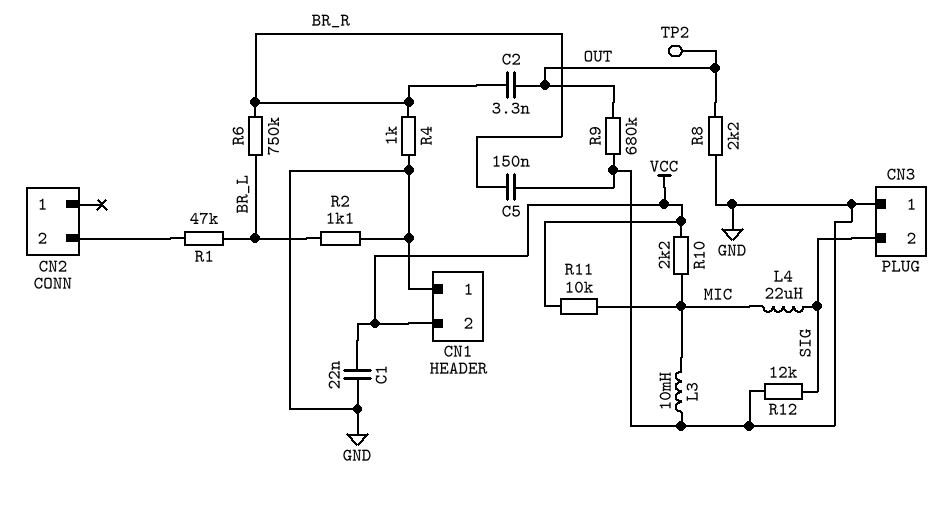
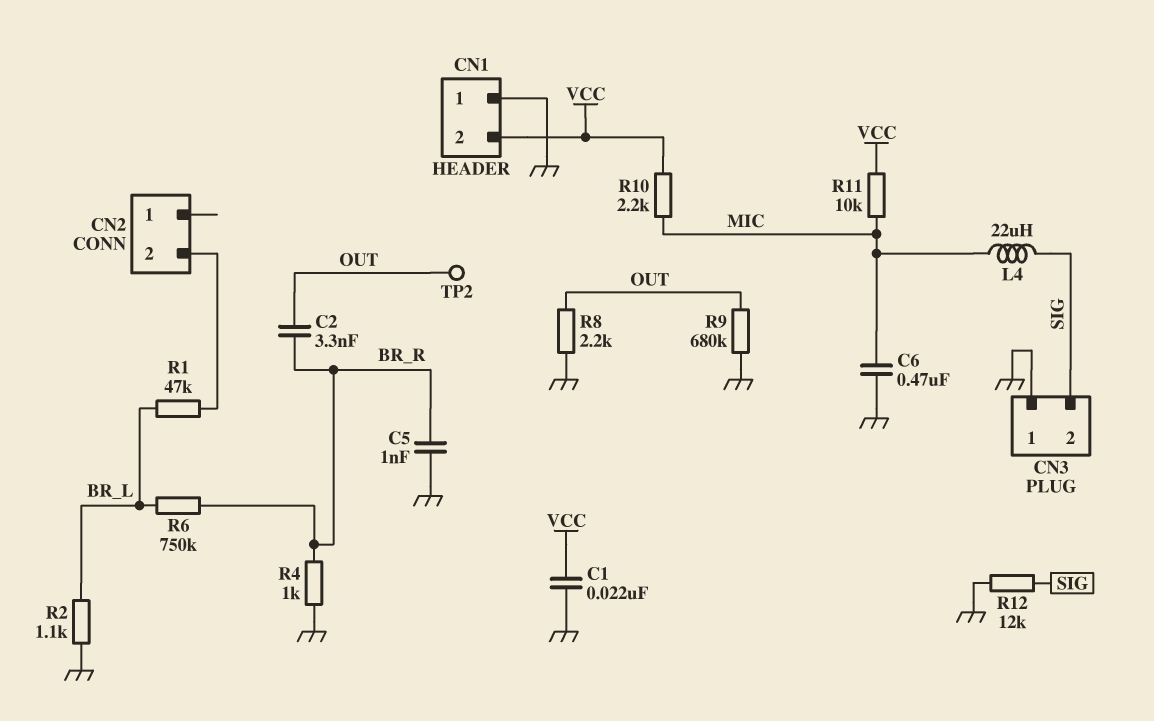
C5: 150nF (BR_R, GND) -> 1nF (BR_R, GND)
C6: none -> 470nF (GND, MIC)
L3: 10mH (GND, MIC) -> none

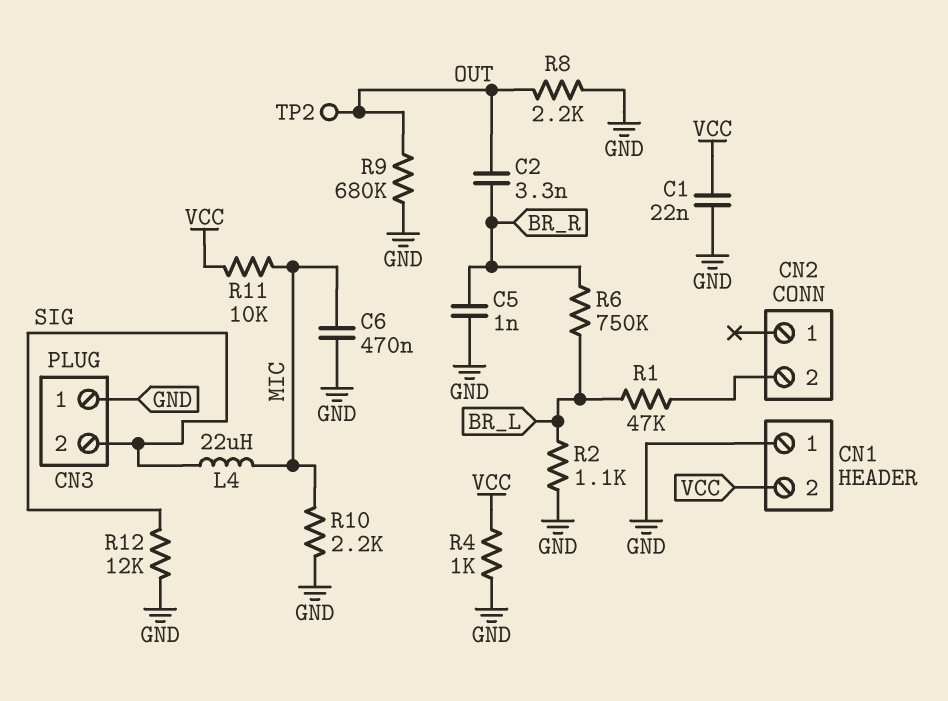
R4: 1k (BR_R, GND) -> 1k (GND, VCC)
R10: 2.2k (MIC, VCC) -> 2.2k (GND, MIC)

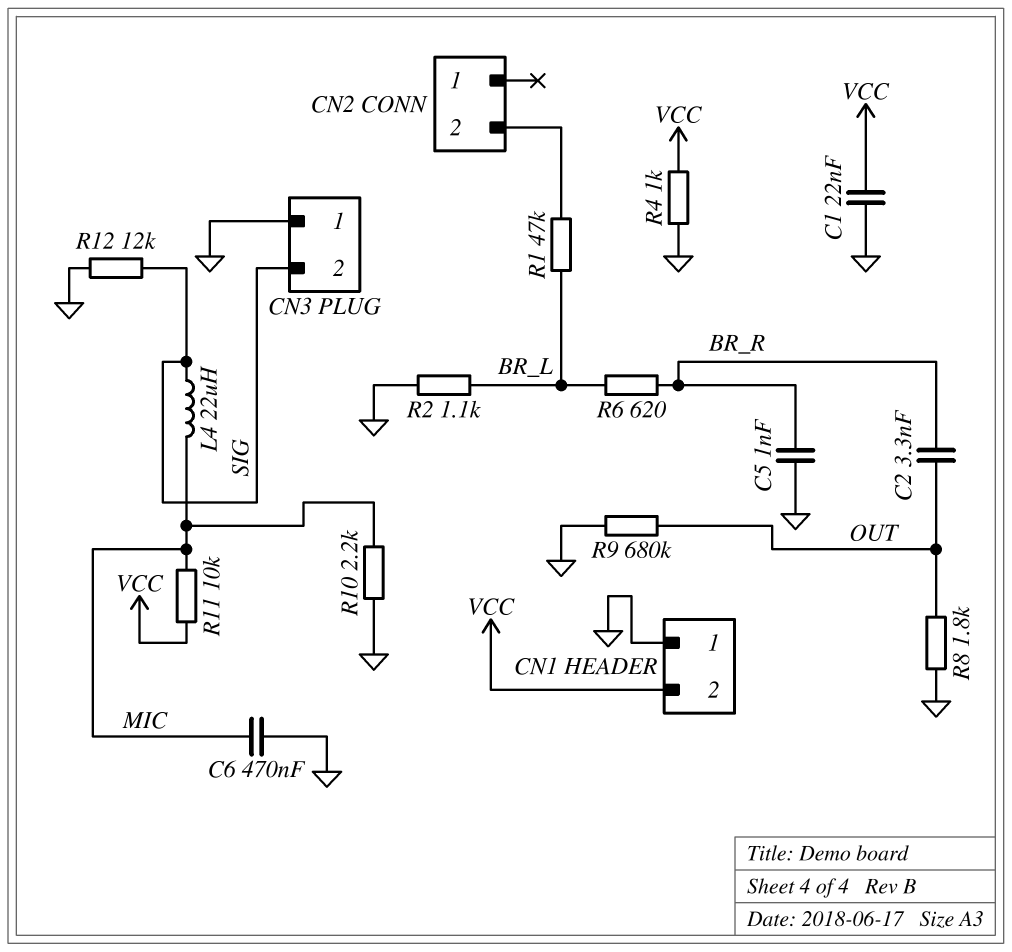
R6: 750k (BR_L, BR_R) -> 620 (BR_L, BR_R)
R8: 2.2k (GND, OUT) -> 1.8k (GND, OUT)
TP2: test point (OUT) -> none

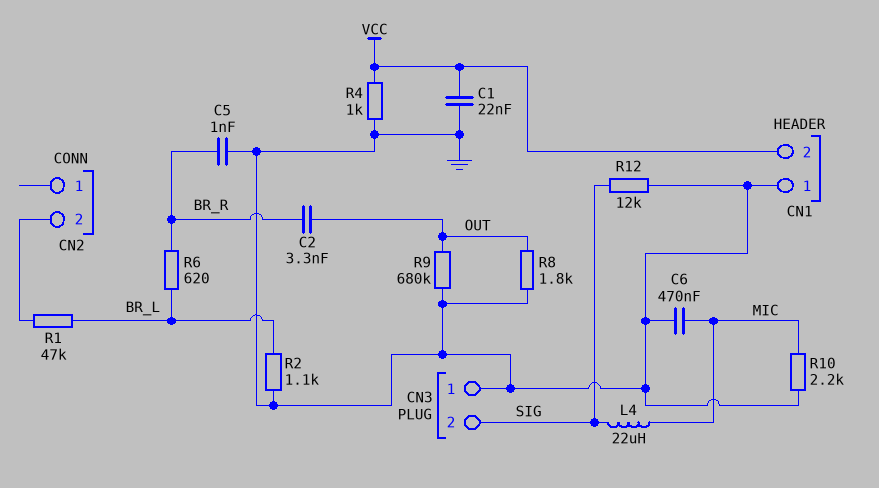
R11: 10k (MIC, VCC) -> none

